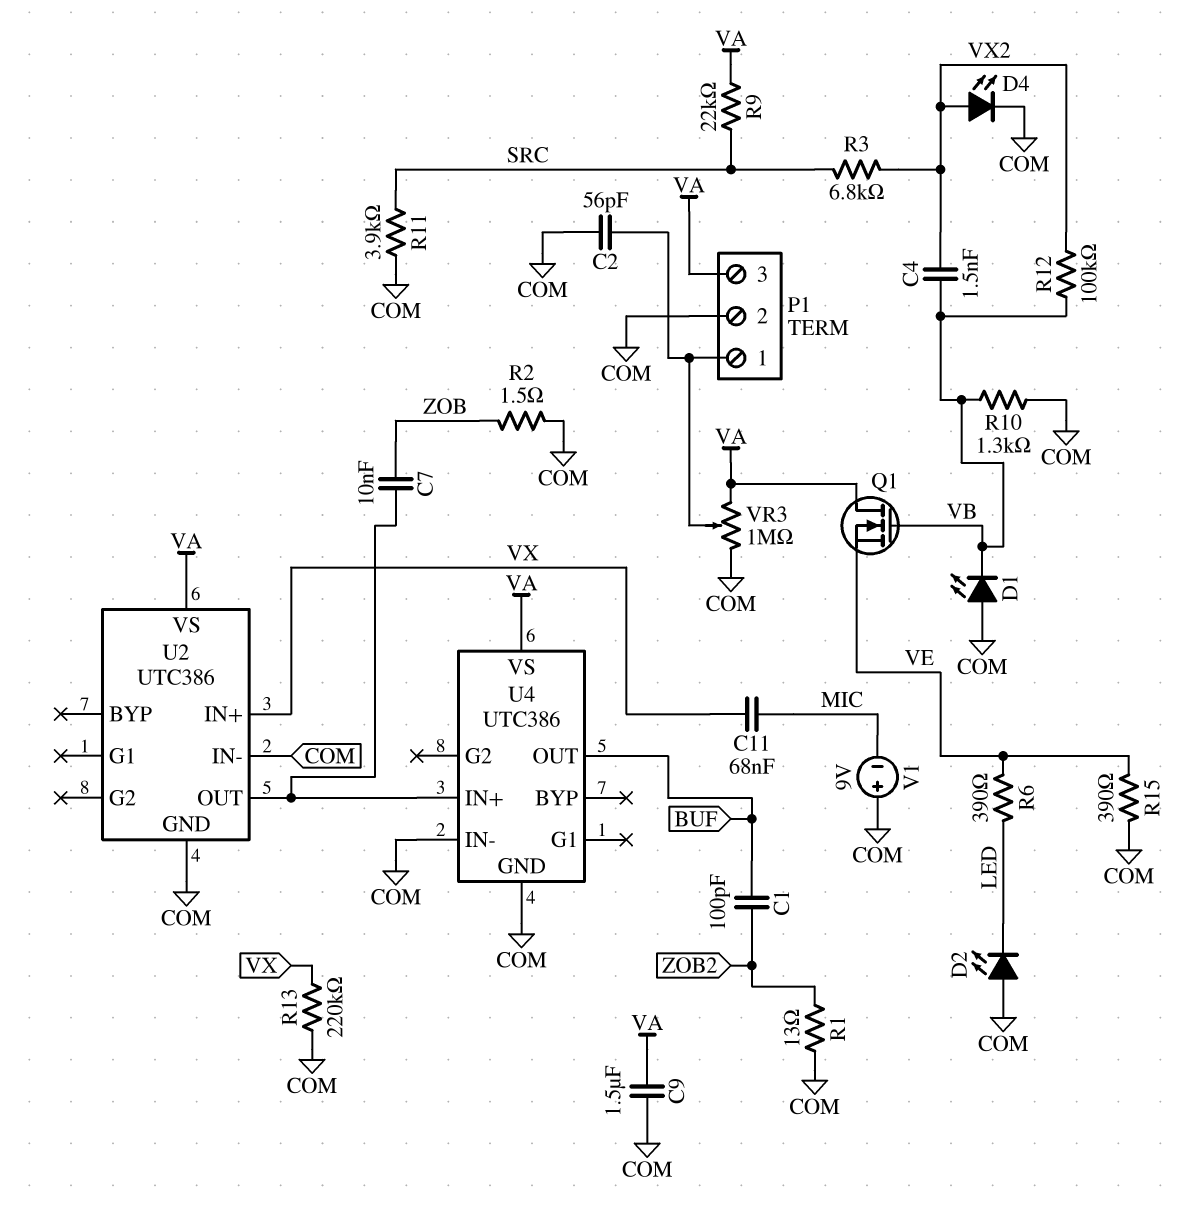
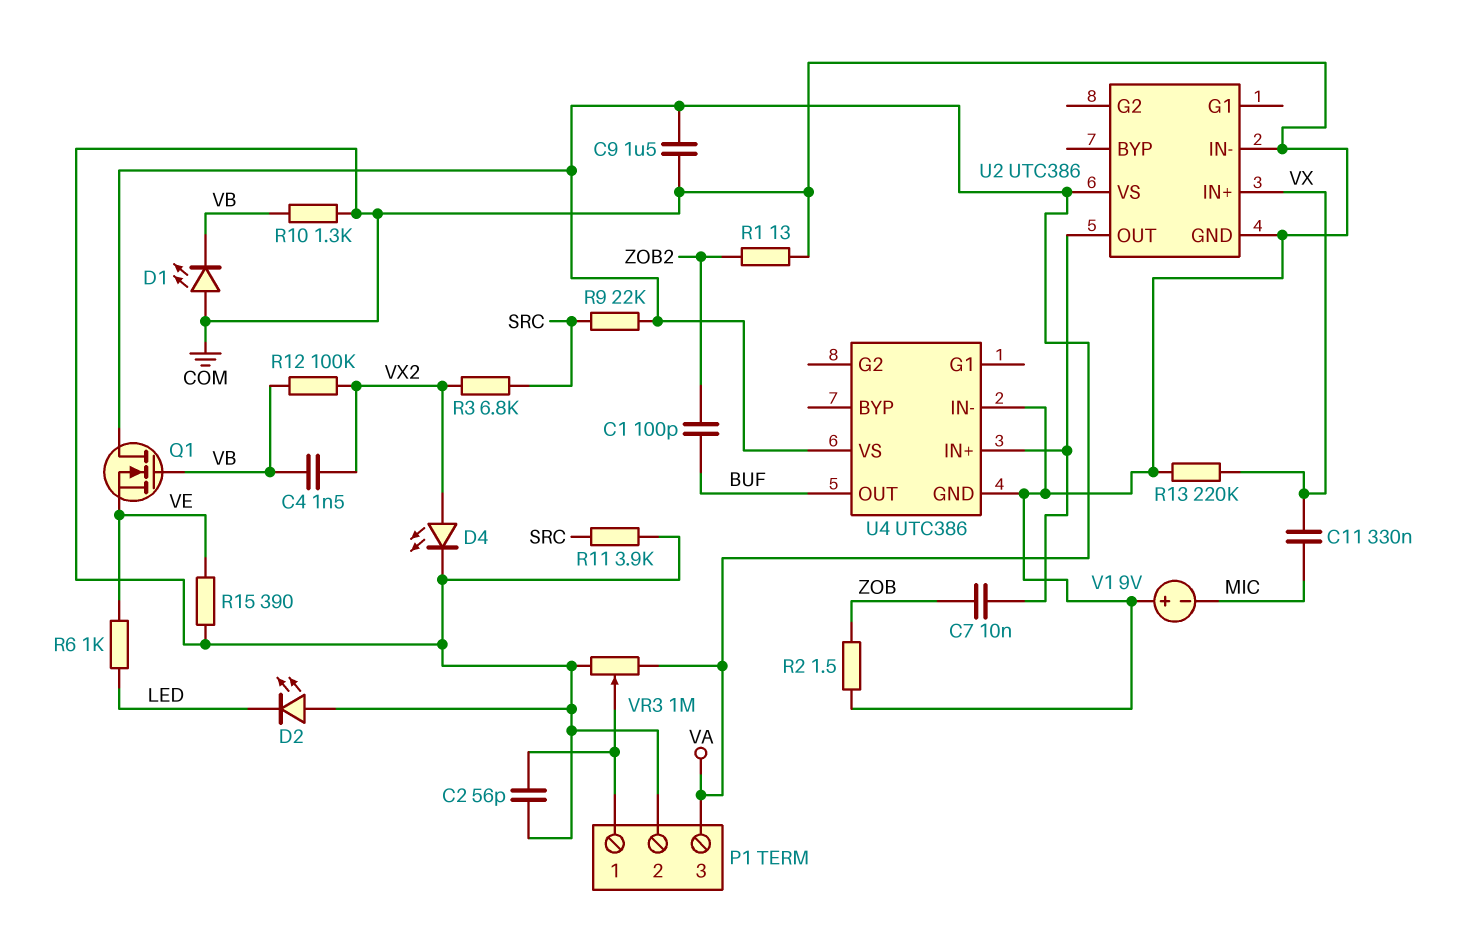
C11: 68nF (MIC, VX) -> 330nF (MIC, VX)
R6: 390 (LED, VE) -> 1k (LED, VE)

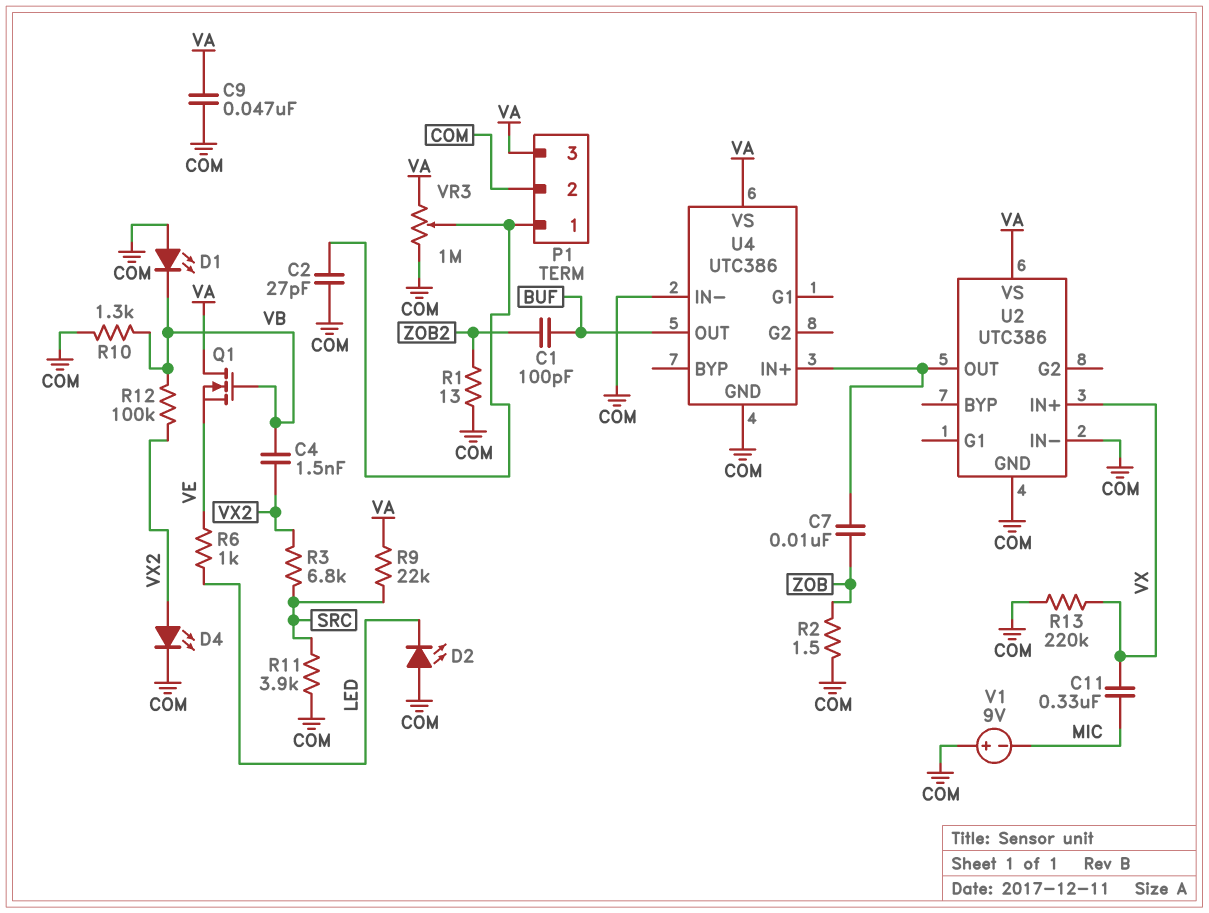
C2: 56pF (COM, P1/1) -> 27pF (COM, P1/1)
C9: 1.5uF (COM, VA) -> 47nF (COM, VA)
R15: 390 (COM, VE) -> none

